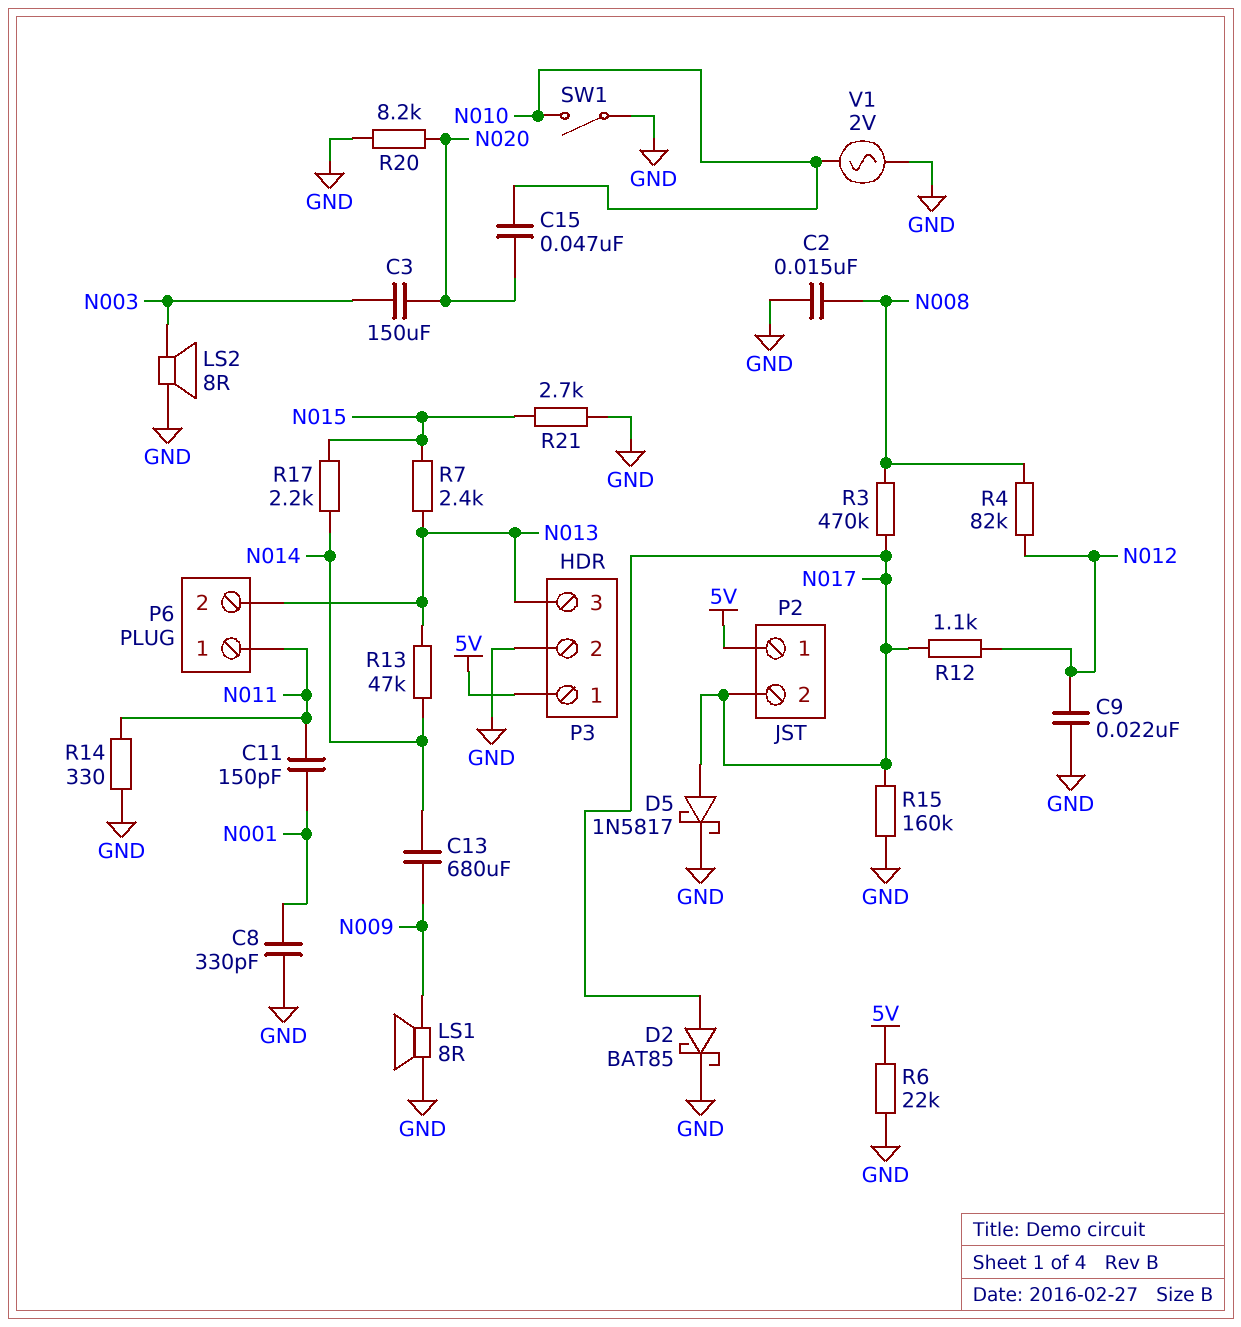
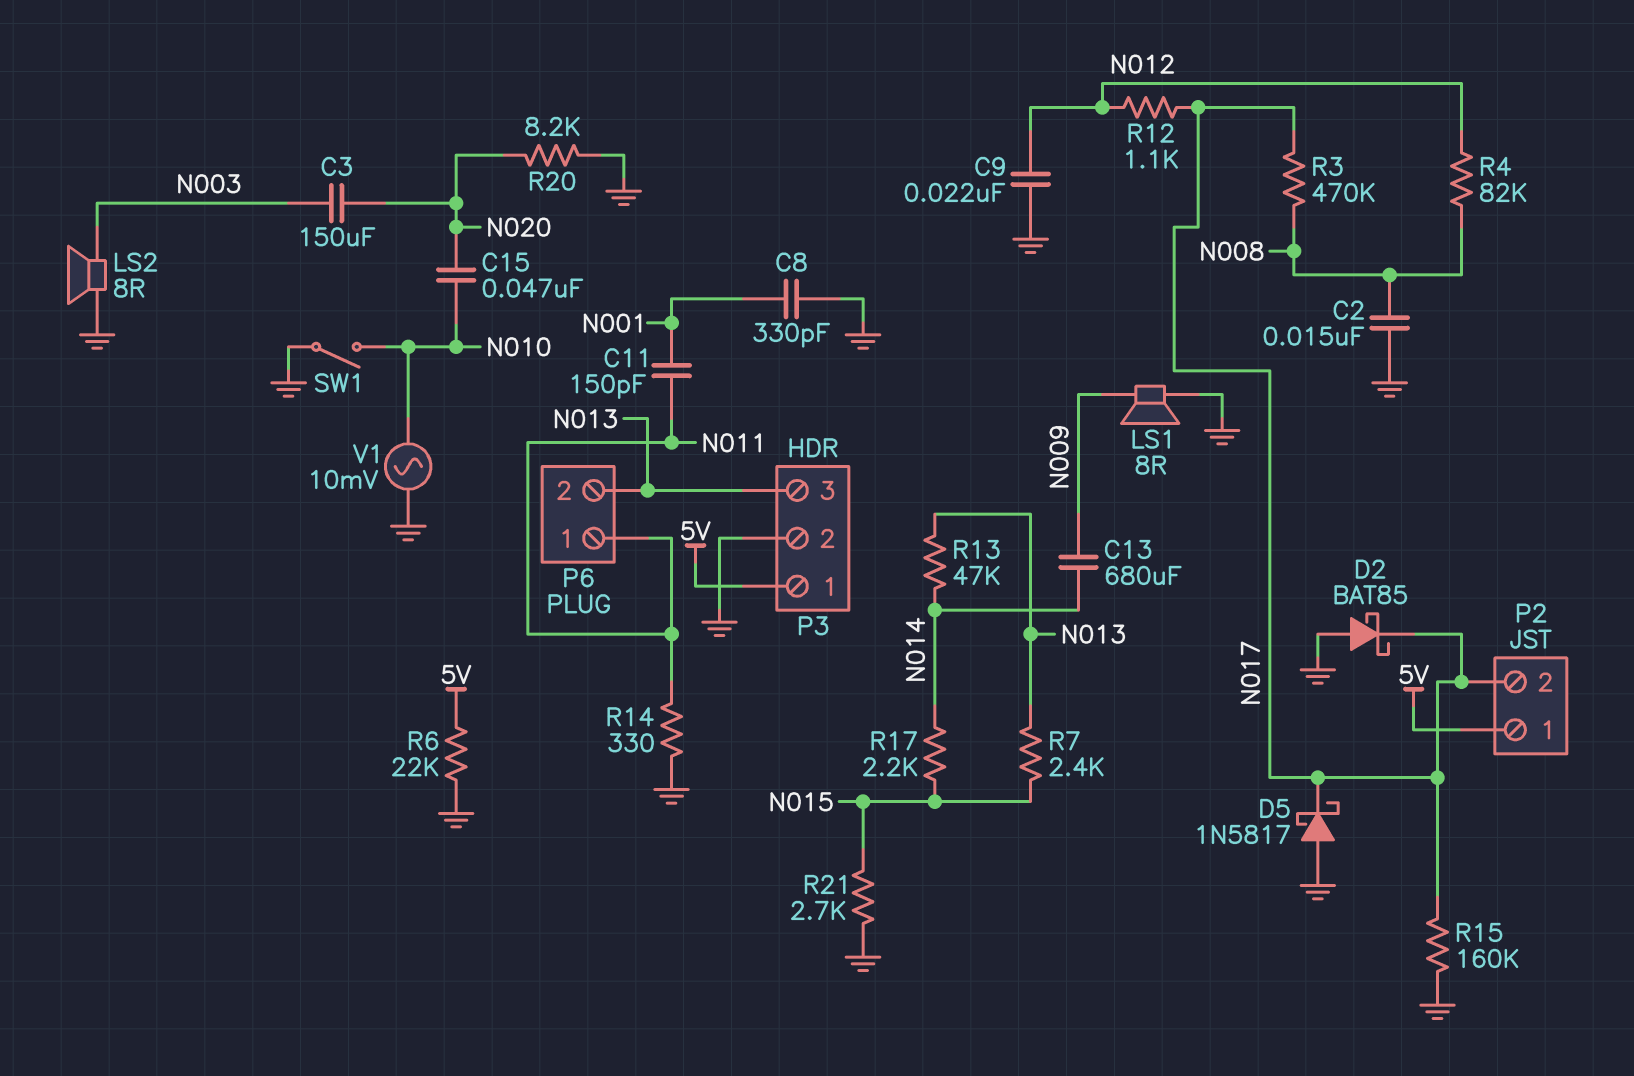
D2: schottky BAT85 (A N017, K GND) -> schottky BAT85 (A GND, K N017)
D5: schottky 1N5817 (A N017, K GND) -> schottky 1N5817 (A GND, K N017)
V1: AC 2V (GND, N010) -> AC 10mV (GND, N010)

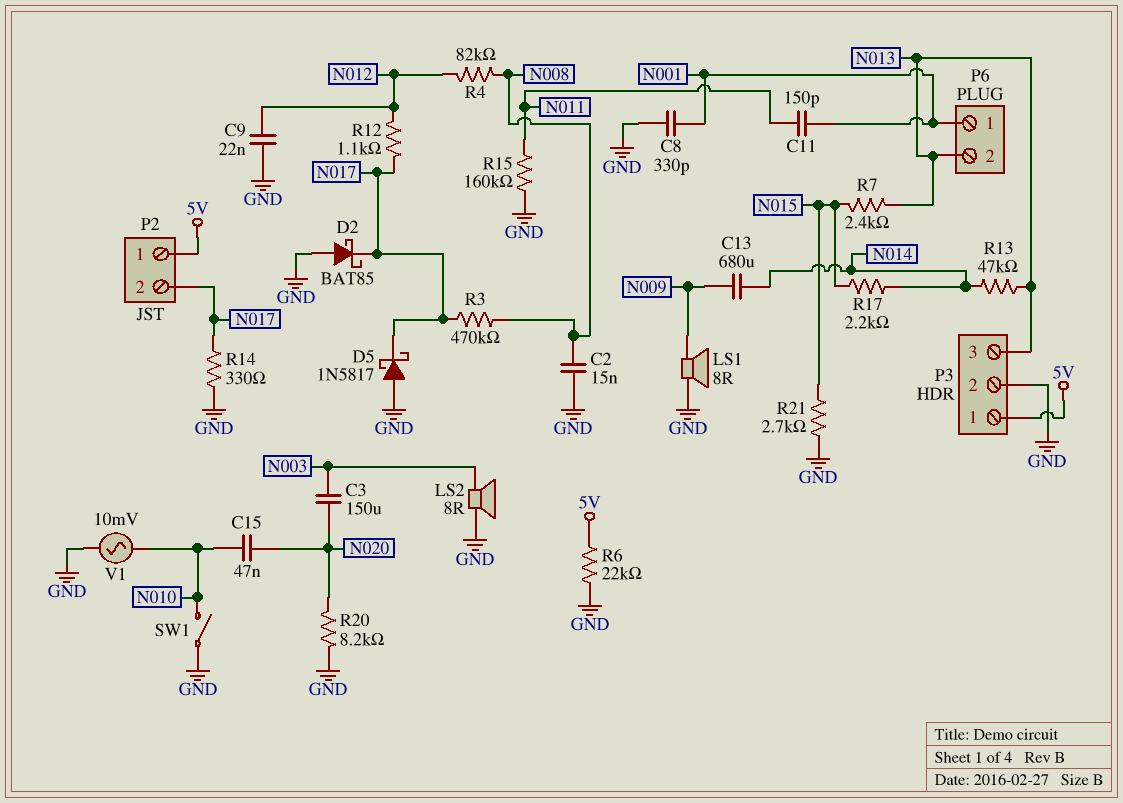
P6 pin 1: N011 -> N001
R14: 330 (GND, N011) -> 330 (GND, N017)
R15: 160k (GND, N017) -> 160k (GND, N011)

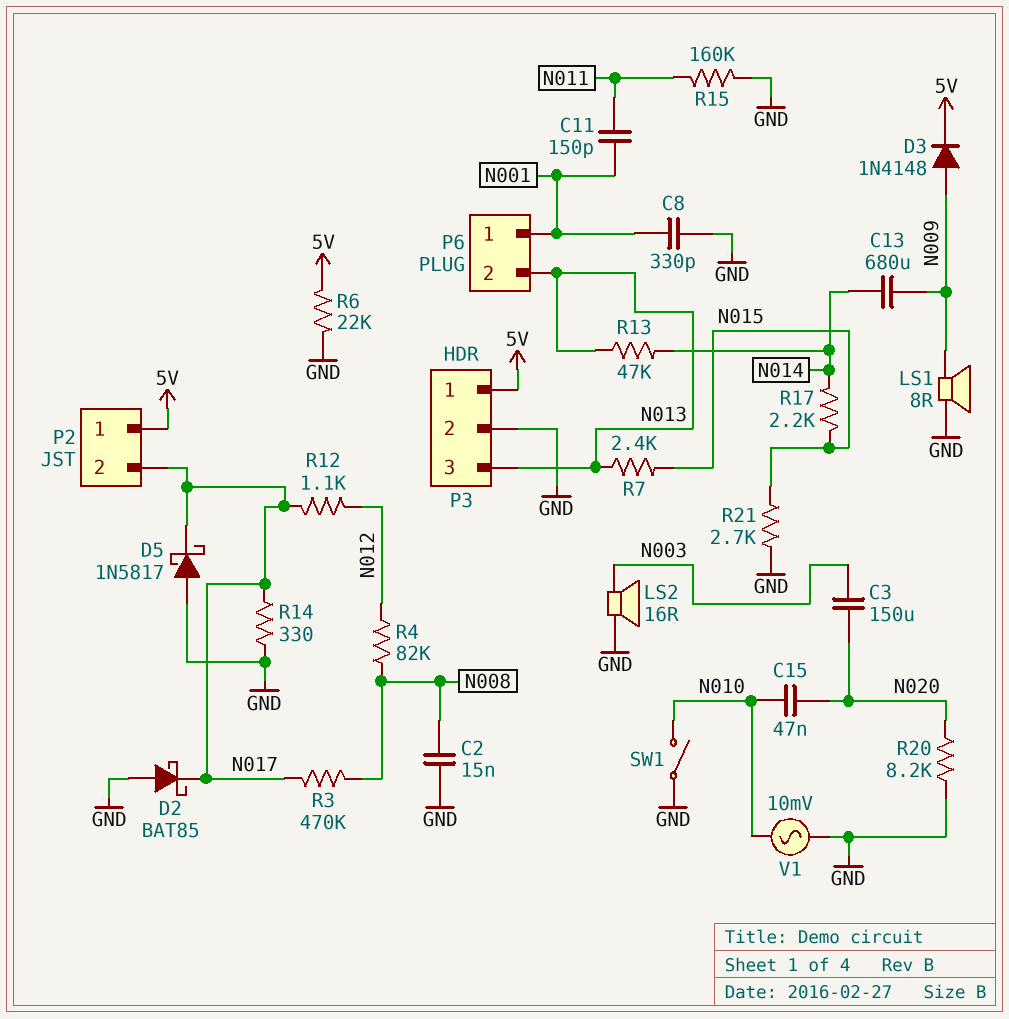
C9: 22nF (GND, N012) -> none
D3: none -> diode 1N4148 (A N009, K 5V)
LS2: speaker 8R (GND, N003) -> speaker 16R (GND, N003)

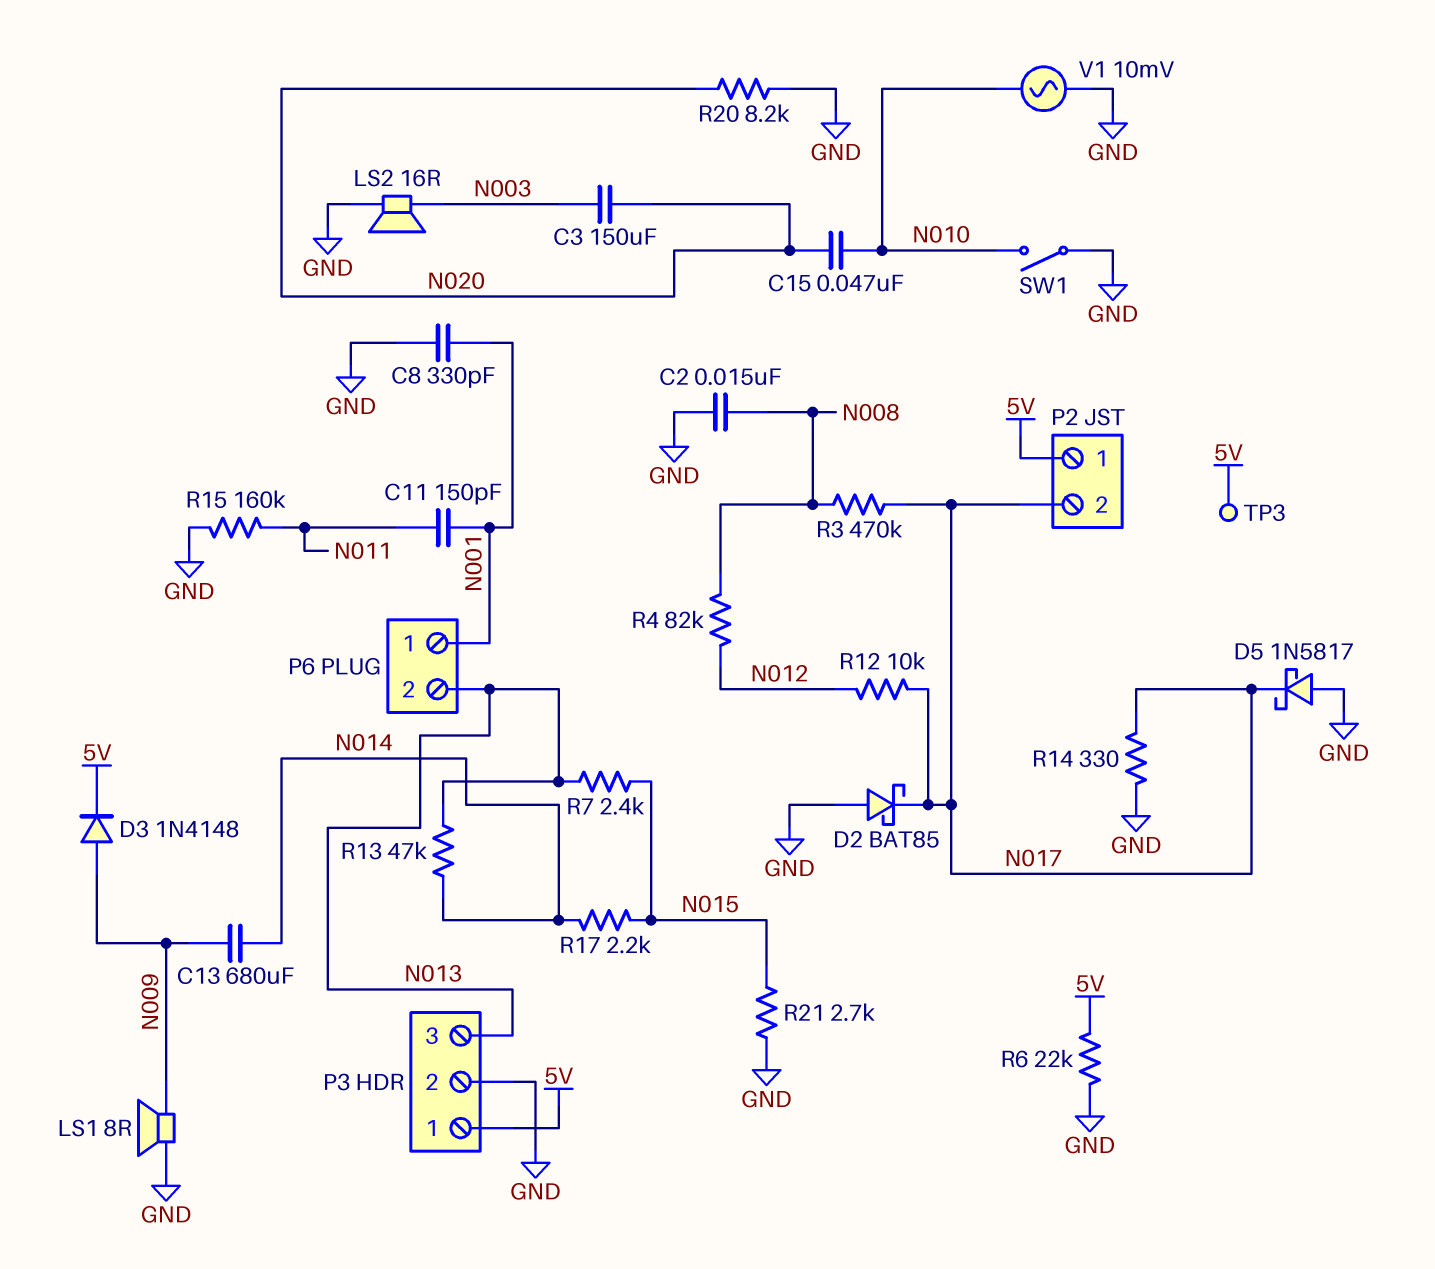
R12: 1.1k (N012, N017) -> 10k (N012, N017)
TP3: none -> test point (5V)

